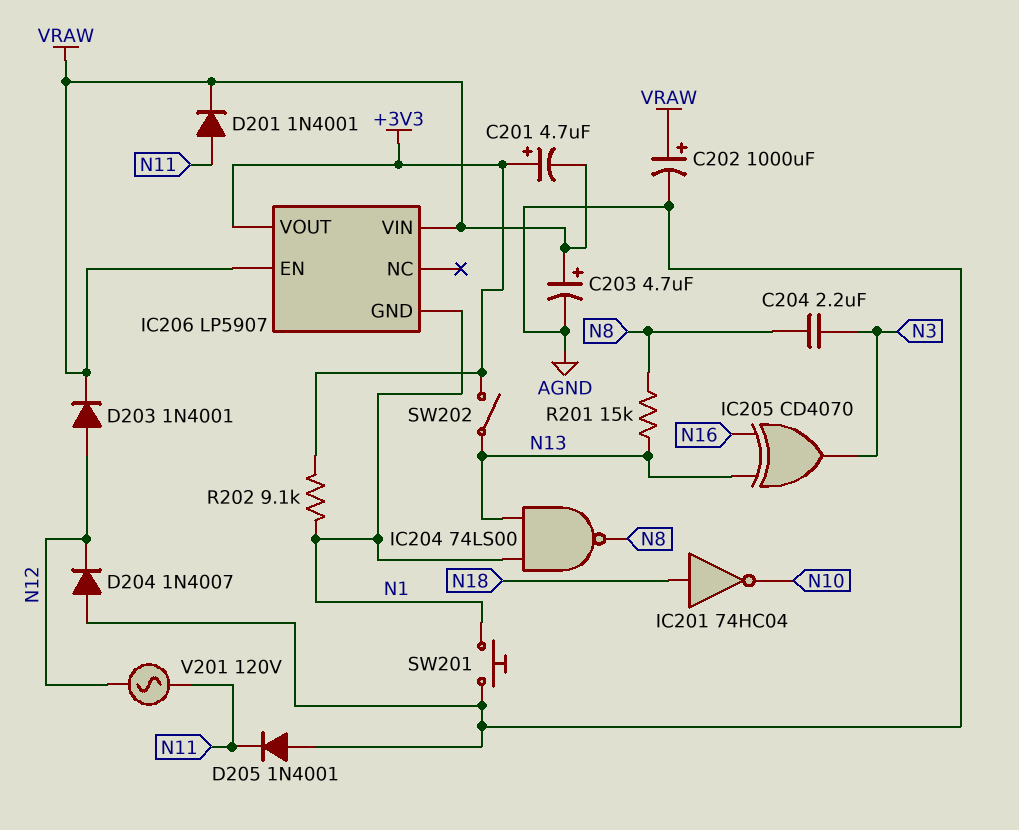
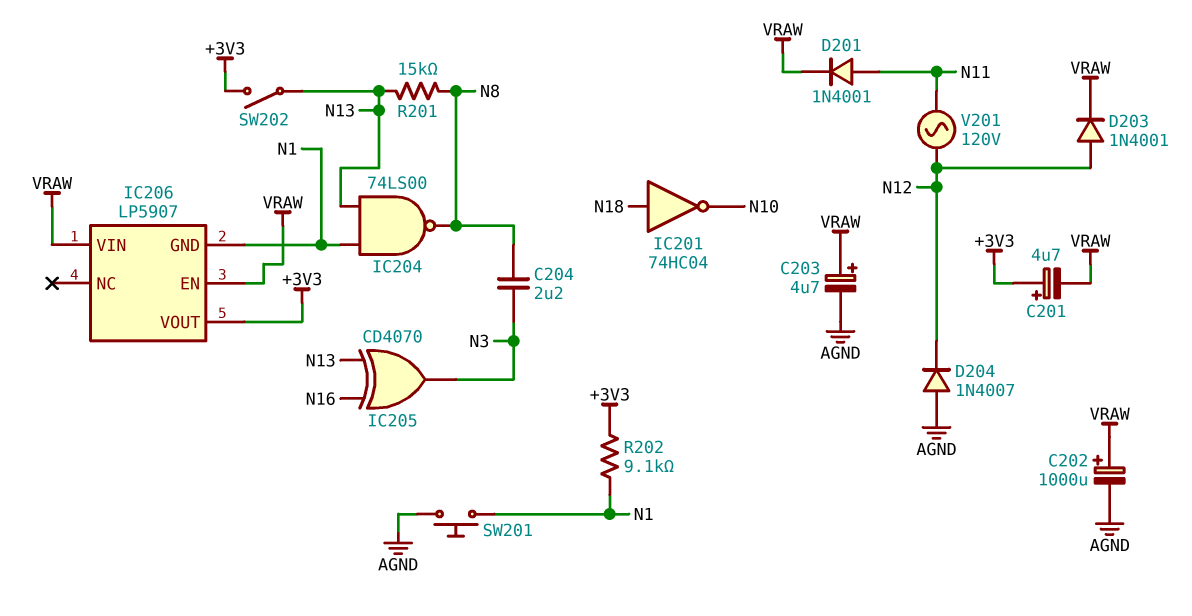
D205: diode 1N4001 (A AGND, K N11) -> none

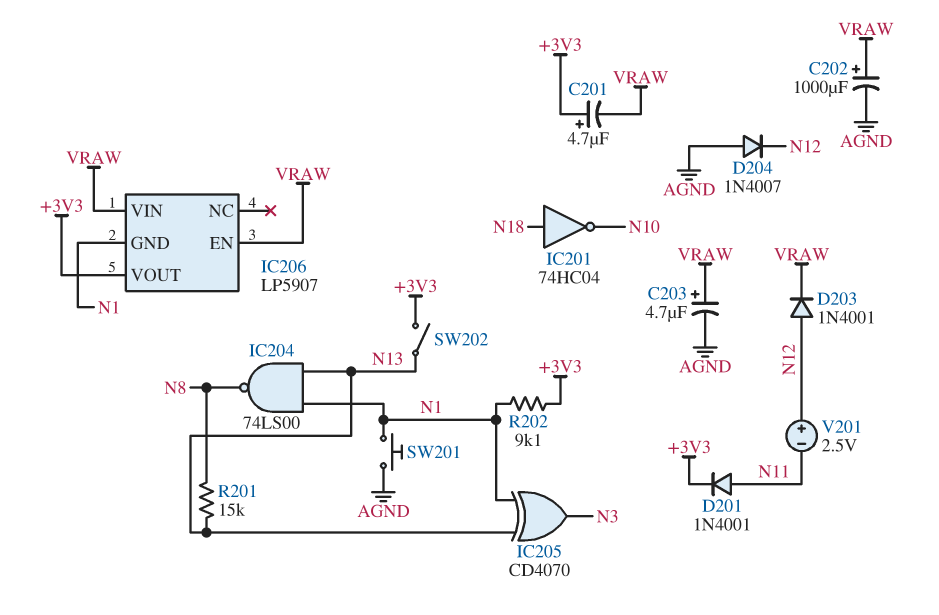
C204: 2.2uF (N3, N8) -> none
D201: diode 1N4001 (A N11, K VRAW) -> diode 1N4001 (A N11, K +3V3)
IC205: XOR CD4070 (in N13, in N16, out N3) -> XOR CD4070 (in N1, in N13, out N3)
V201: AC 120V (N11, N12) -> 2.5V (plus N12, minus N11)

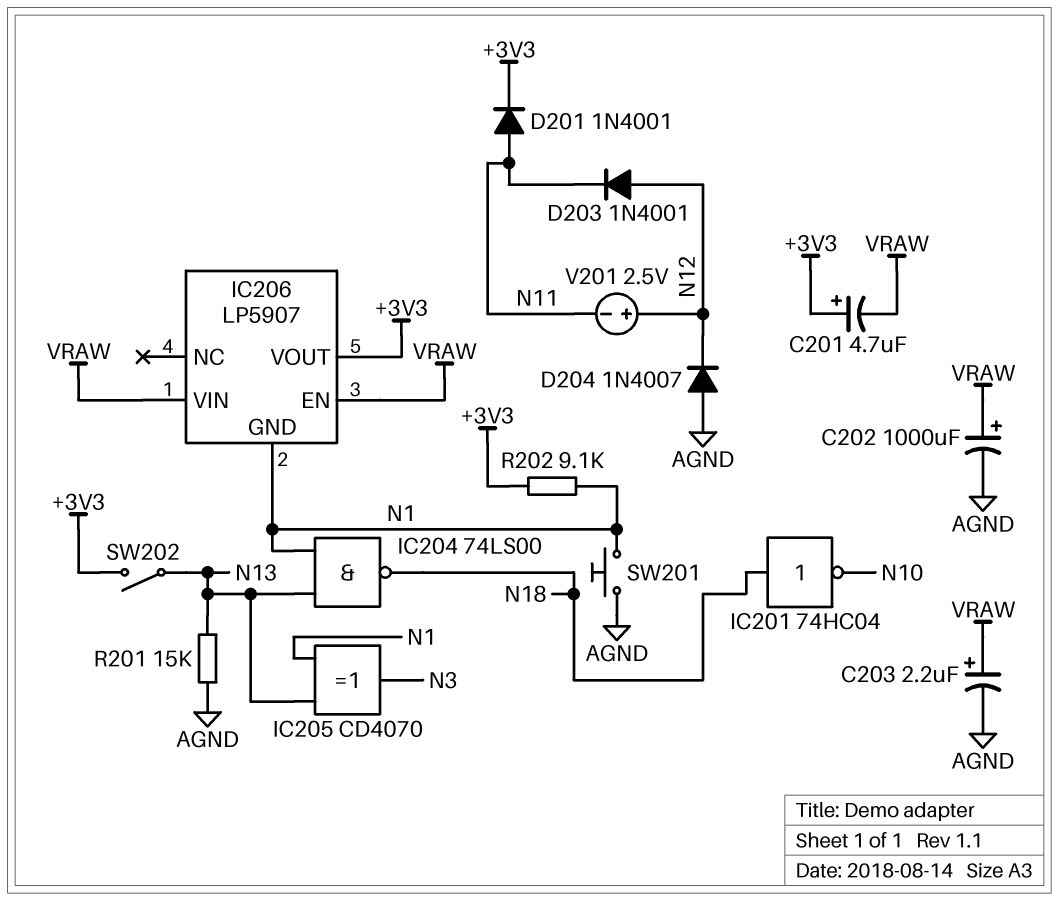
C203: 4.7uF (plus VRAW, minus AGND) -> 2.2uF (plus VRAW, minus AGND)
D203: diode 1N4001 (A N12, K VRAW) -> diode 1N4001 (A N12, K N11)
IC204: NAND 74LS00 (in N1, in N13, out N8) -> NAND 74LS00 (in N1, in N13, out N18)
R201: 15k (N8, N13) -> 15k (AGND, N13)

